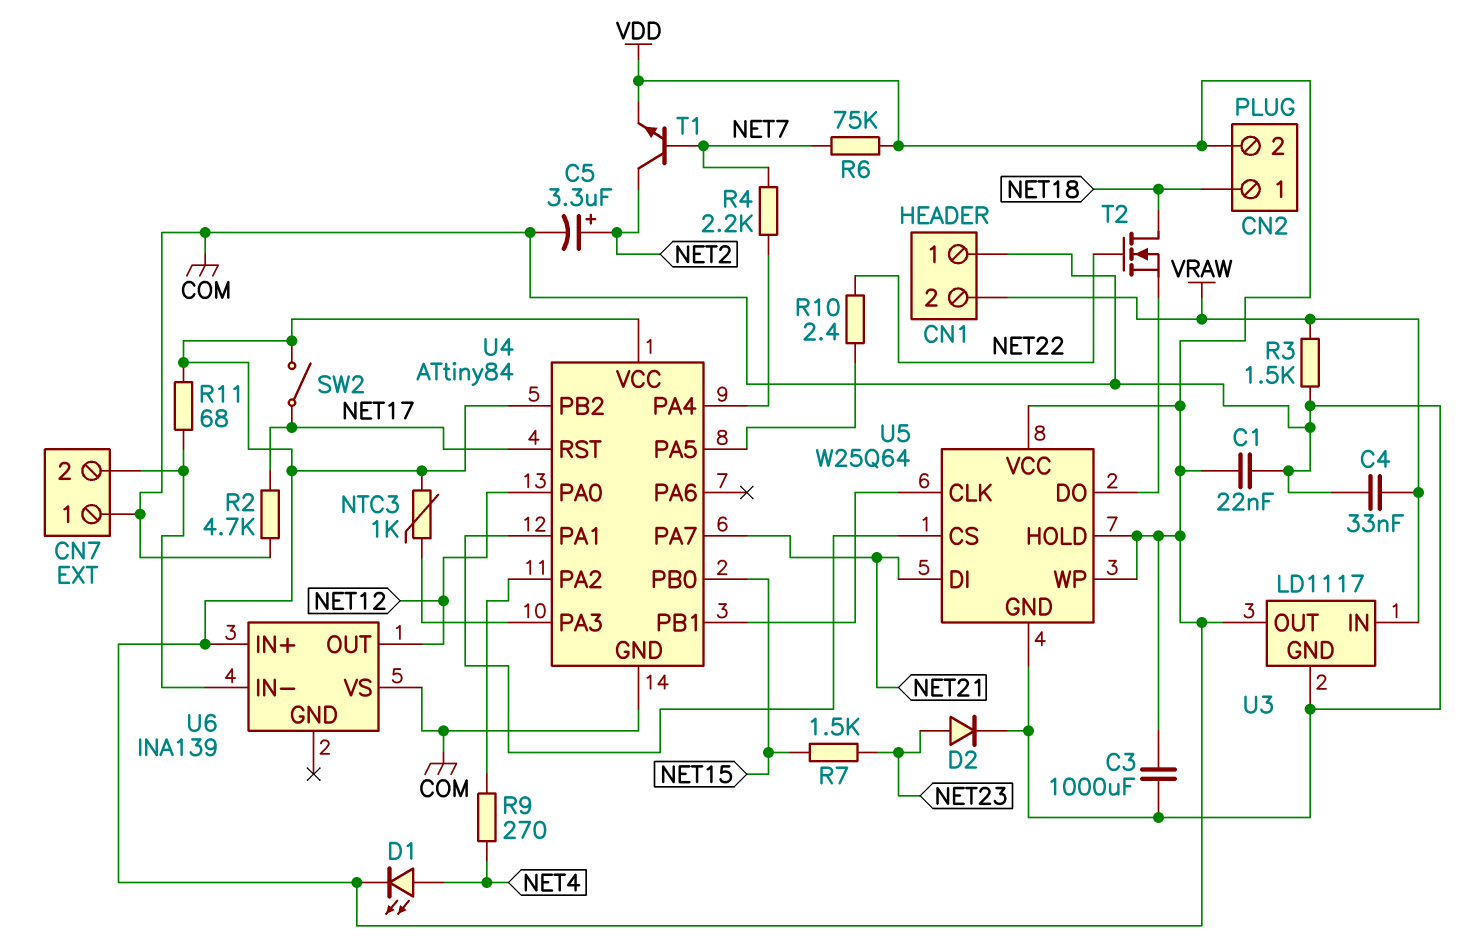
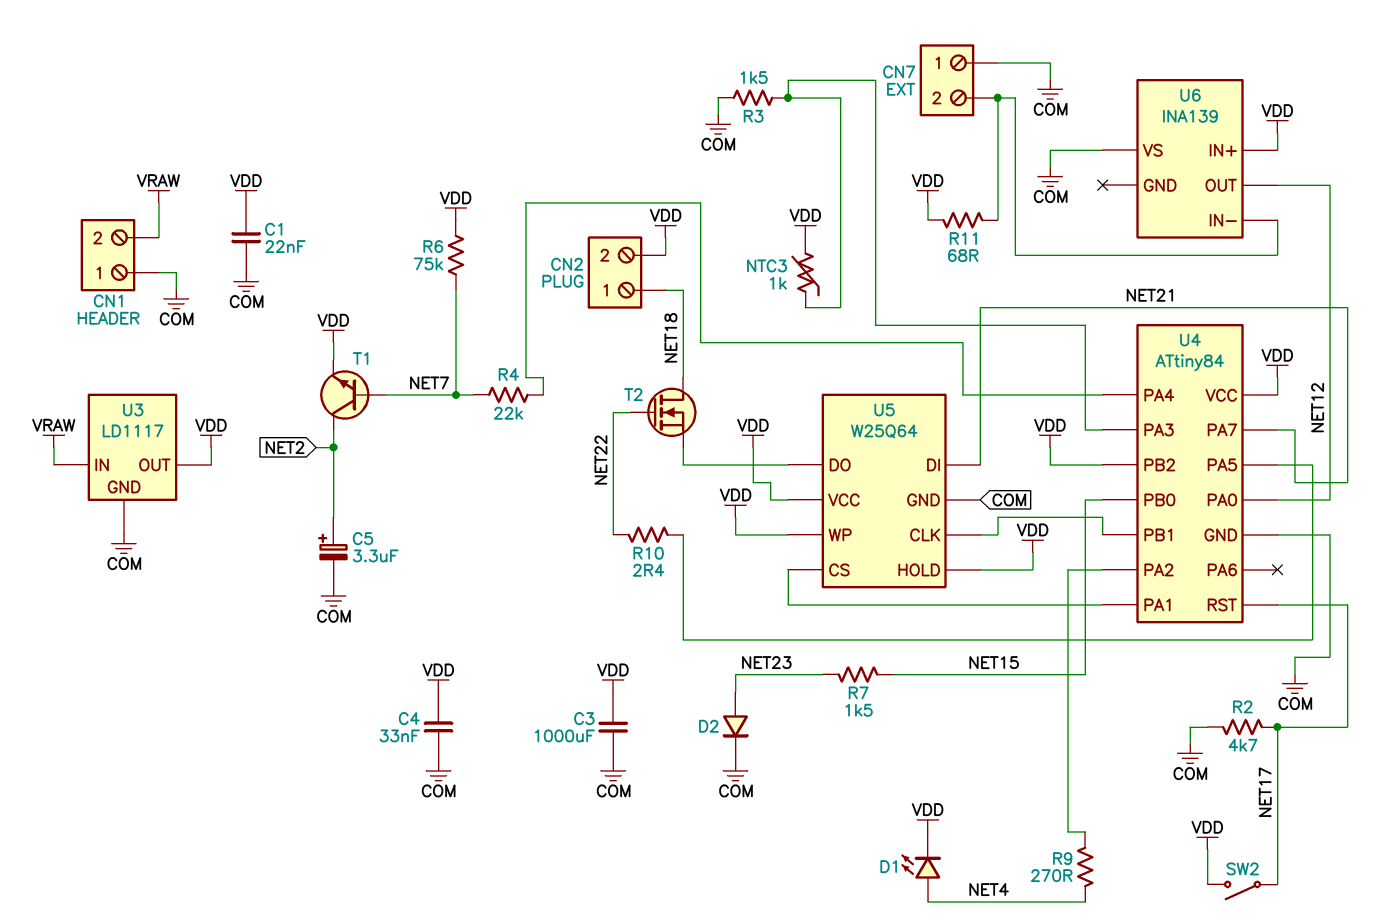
C4: 33nF (COM, VRAW) -> 33nF (COM, VDD)
R3: 1.5k (COM, VRAW) -> 1.5k (COM, U4/PA3)
R4: 2.2k (NET7, U4/PA4) -> 22k (NET7, U4/PA4)

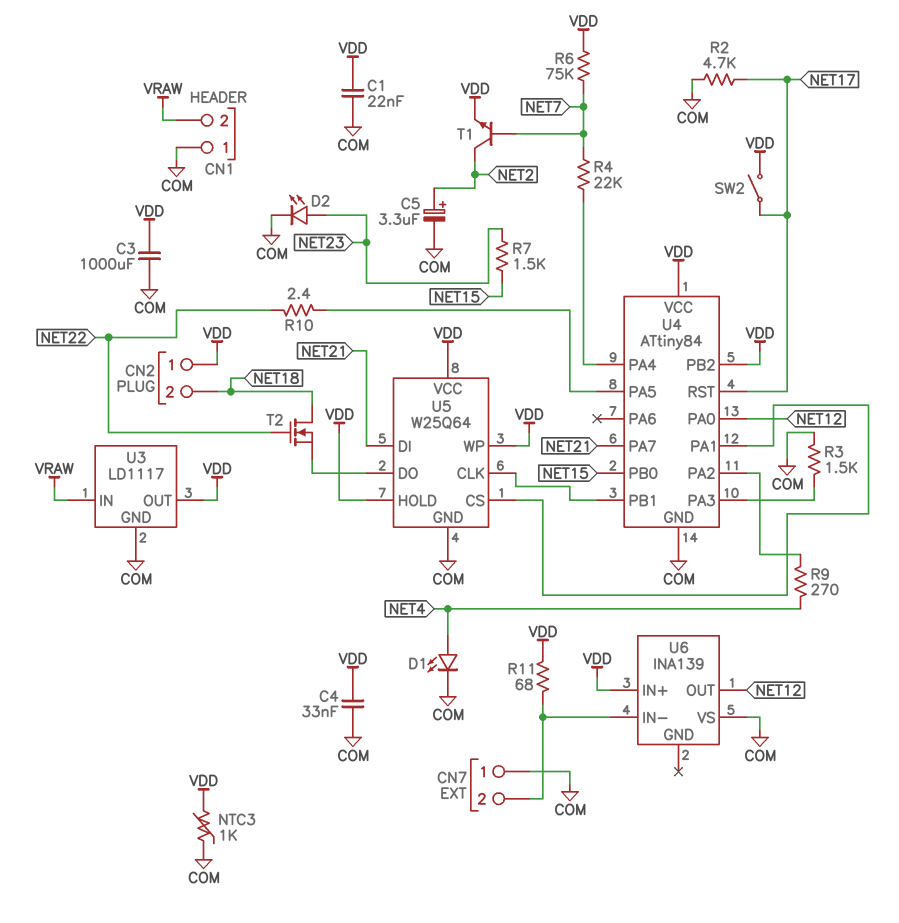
CN2 pin 1: NET18 -> VDD
CN2 pin 2: VDD -> NET18
D1: LED (A NET4, K VDD) -> LED (A NET4, K COM)
D2: diode (A NET23, K COM) -> LED (A NET23, K COM)
NTC3: 1k (U4/PA3, VDD) -> 1k (COM, VDD)

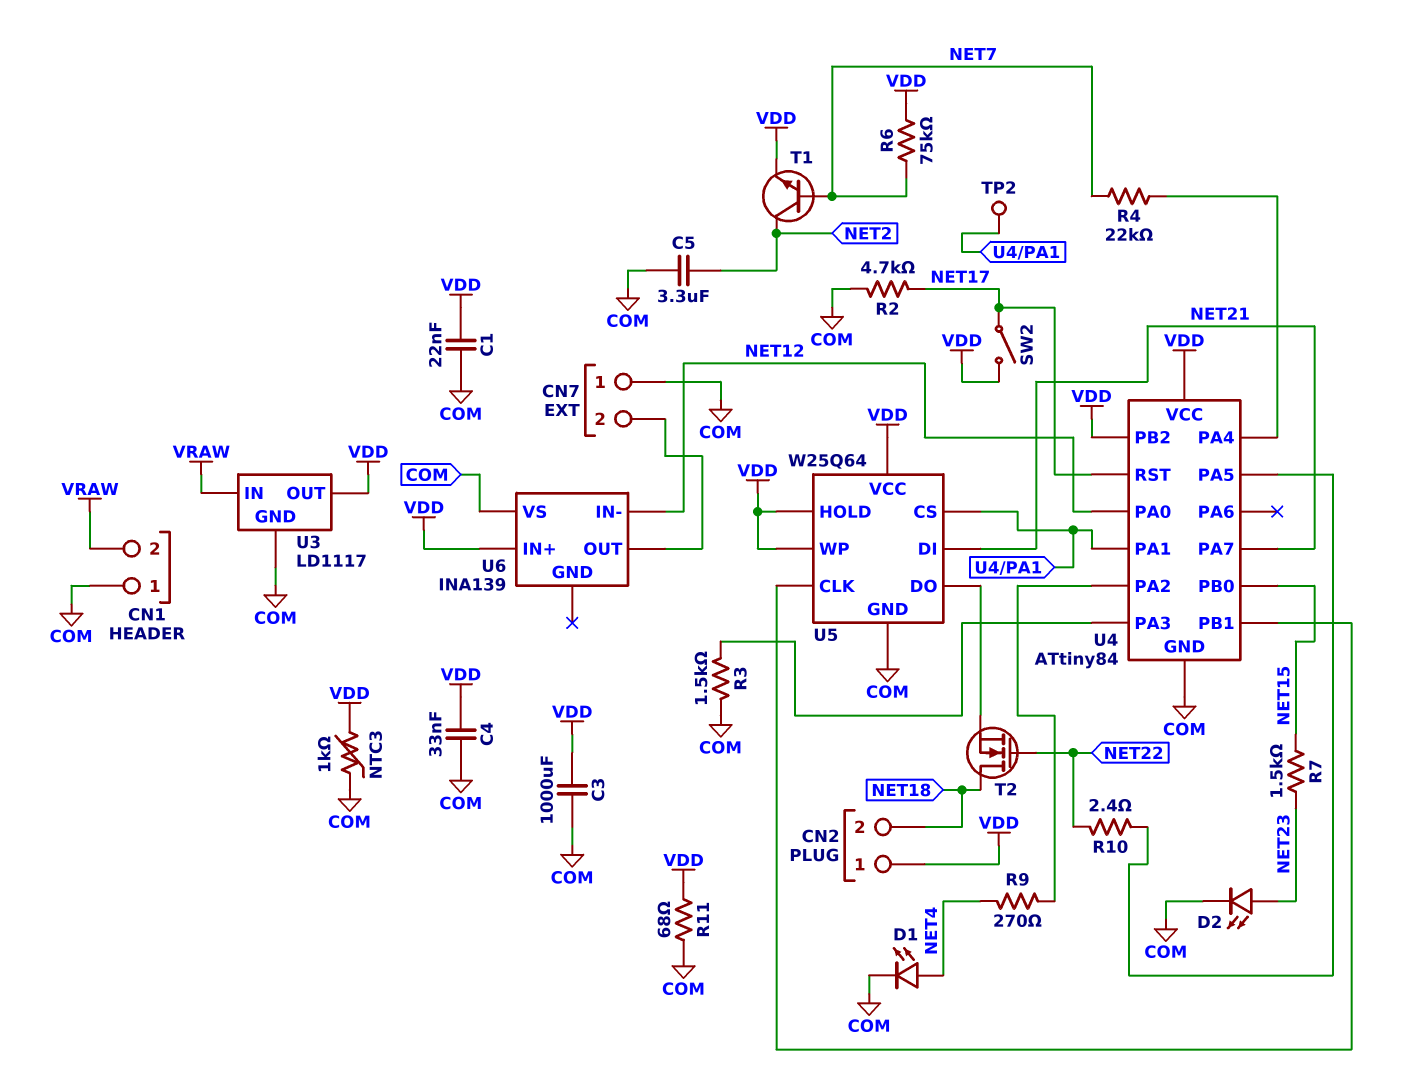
C5: 3.3uF (plus NET2, minus COM) -> 3.3uF (COM, NET2)
R11: 68 (CN7/2, VDD) -> 68 (COM, VDD)
TP2: none -> test point (U4/PA1)
U6 pin IN-: CN7/2 -> NET12
U6 pin OUT: NET12 -> CN7/2

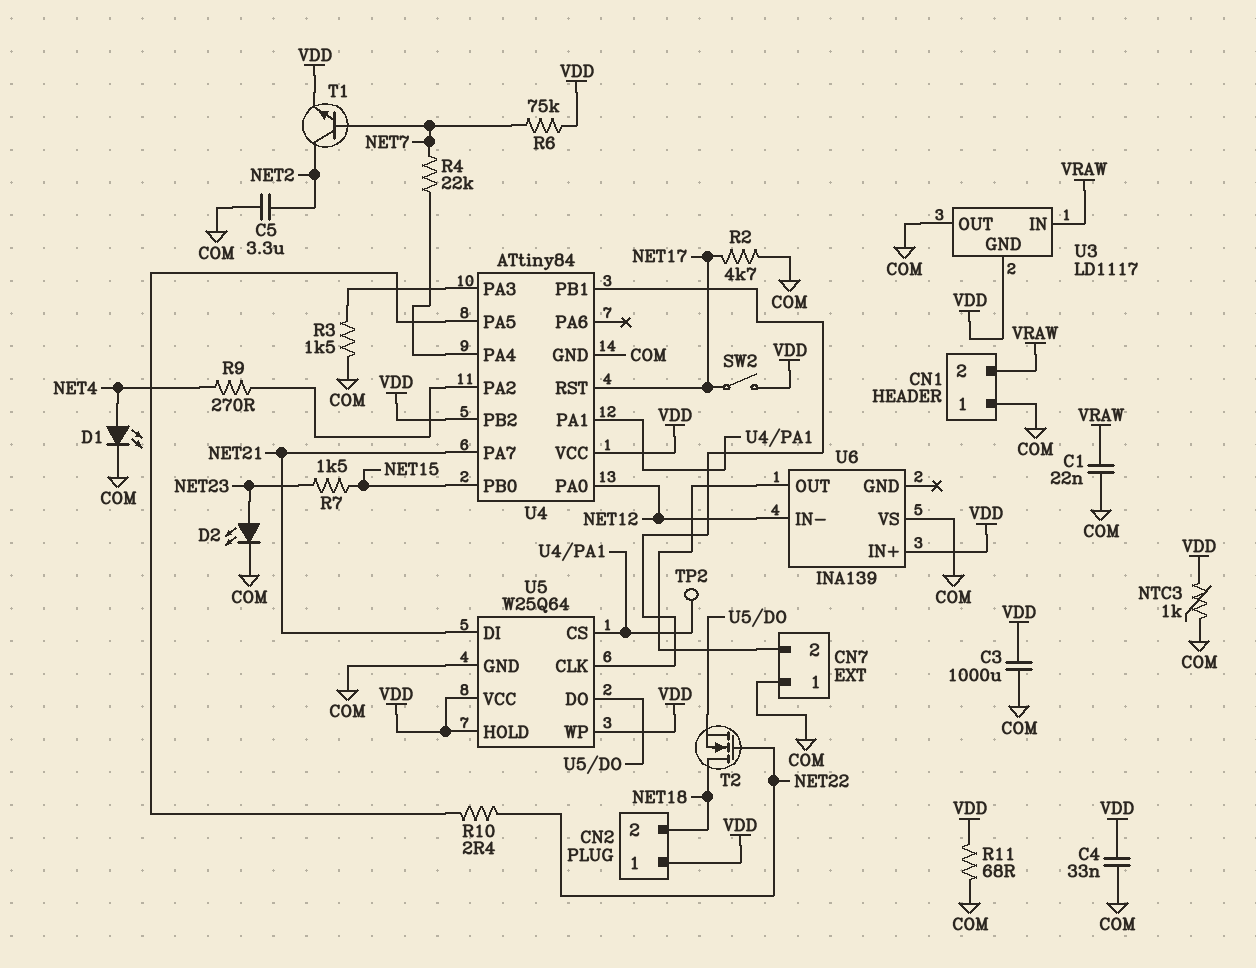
C1: 22nF (COM, VDD) -> 22nF (COM, VRAW)
U3 pin GND: COM -> VDD
U3 pin OUT: VDD -> COM

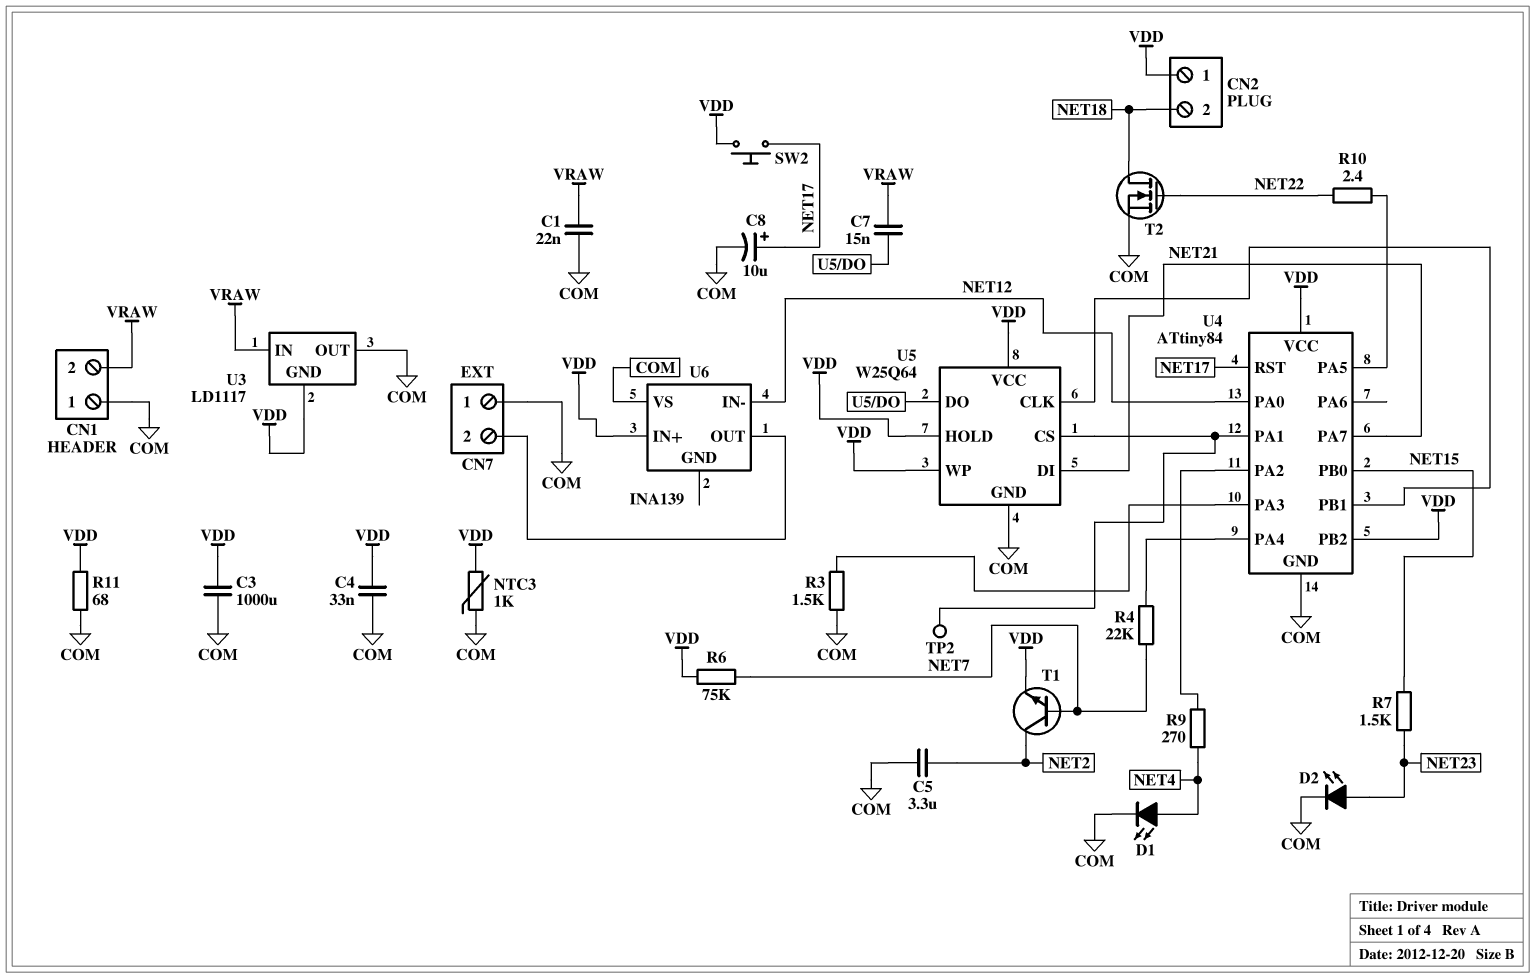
C7: none -> 15nF (U5/DO, VRAW)
C8: none -> 10uF (plus NET17, minus COM)
R2: 4.7k (COM, NET17) -> none
SW2: switch (NET17, VDD) -> button (NET17, VDD)
T2: NMOS (G NET22, D NET18, S U5/DO) -> NMOS (G NET22, D NET18, S COM)

